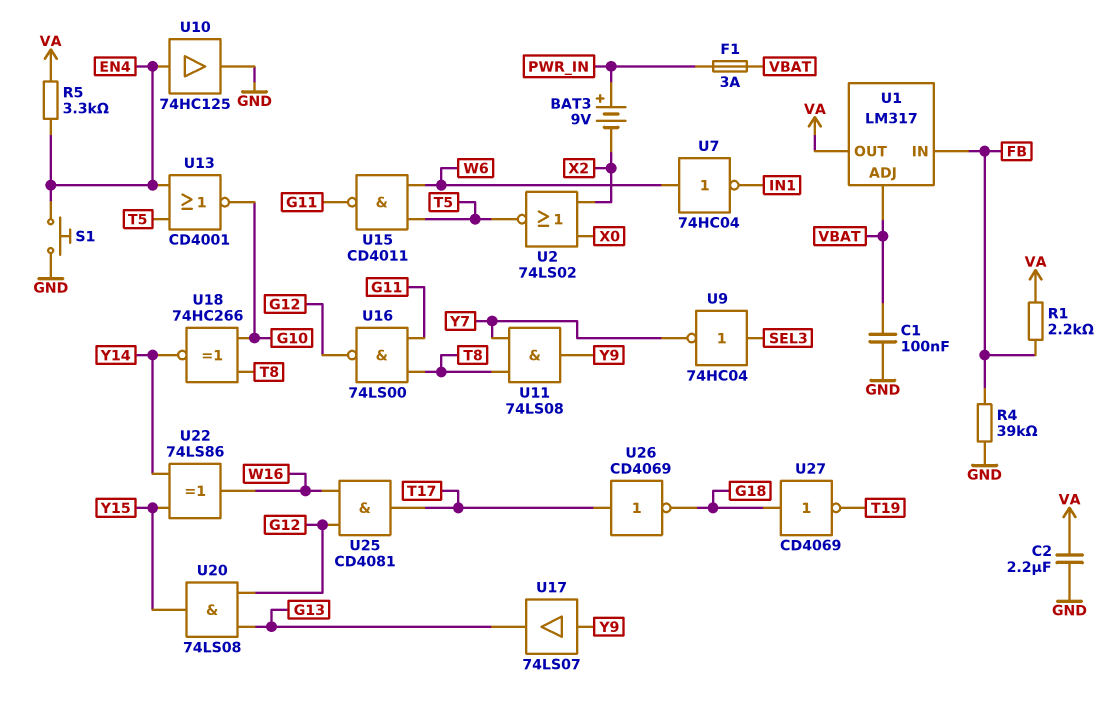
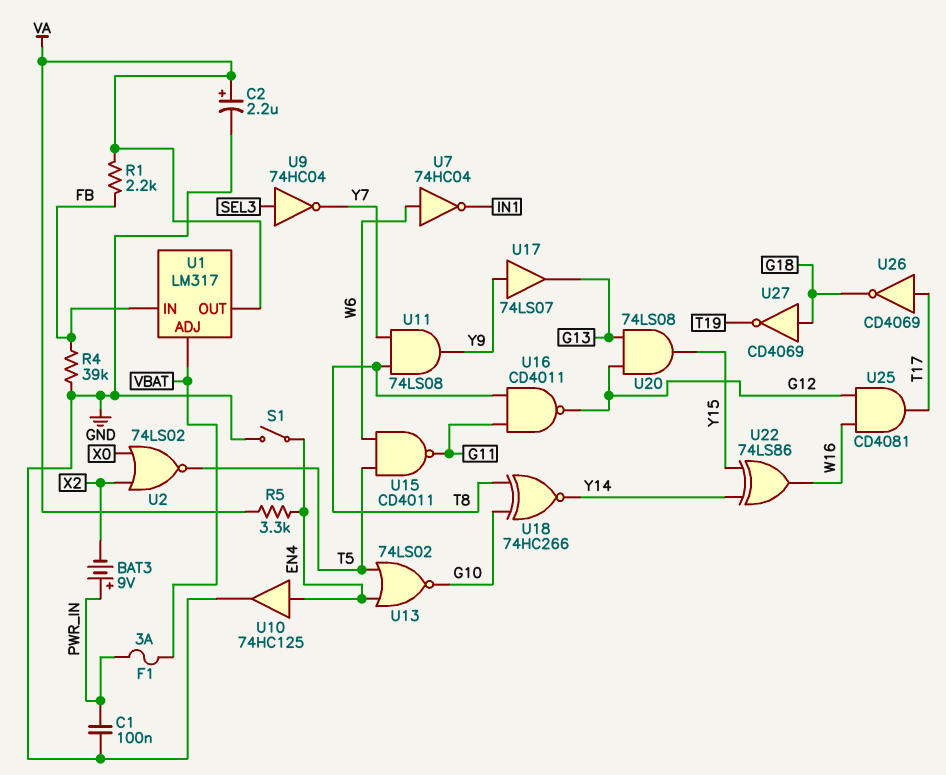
C1: 100nF (GND, VBAT) -> 100nF (GND, PWR_IN)
C2: 2.2uF (GND, VA) -> 2.2uF (plus VA, minus GND)
S1: button (EN4, GND) -> switch (EN4, GND)
U13: NOR CD4001 (in EN4, in T5, out G10) -> NOR 74LS02 (in EN4, in T5, out G10)
U16: NAND 74LS00 (in G11, in T8, out G12) -> NAND CD4011 (in G11, in T8, out G12)

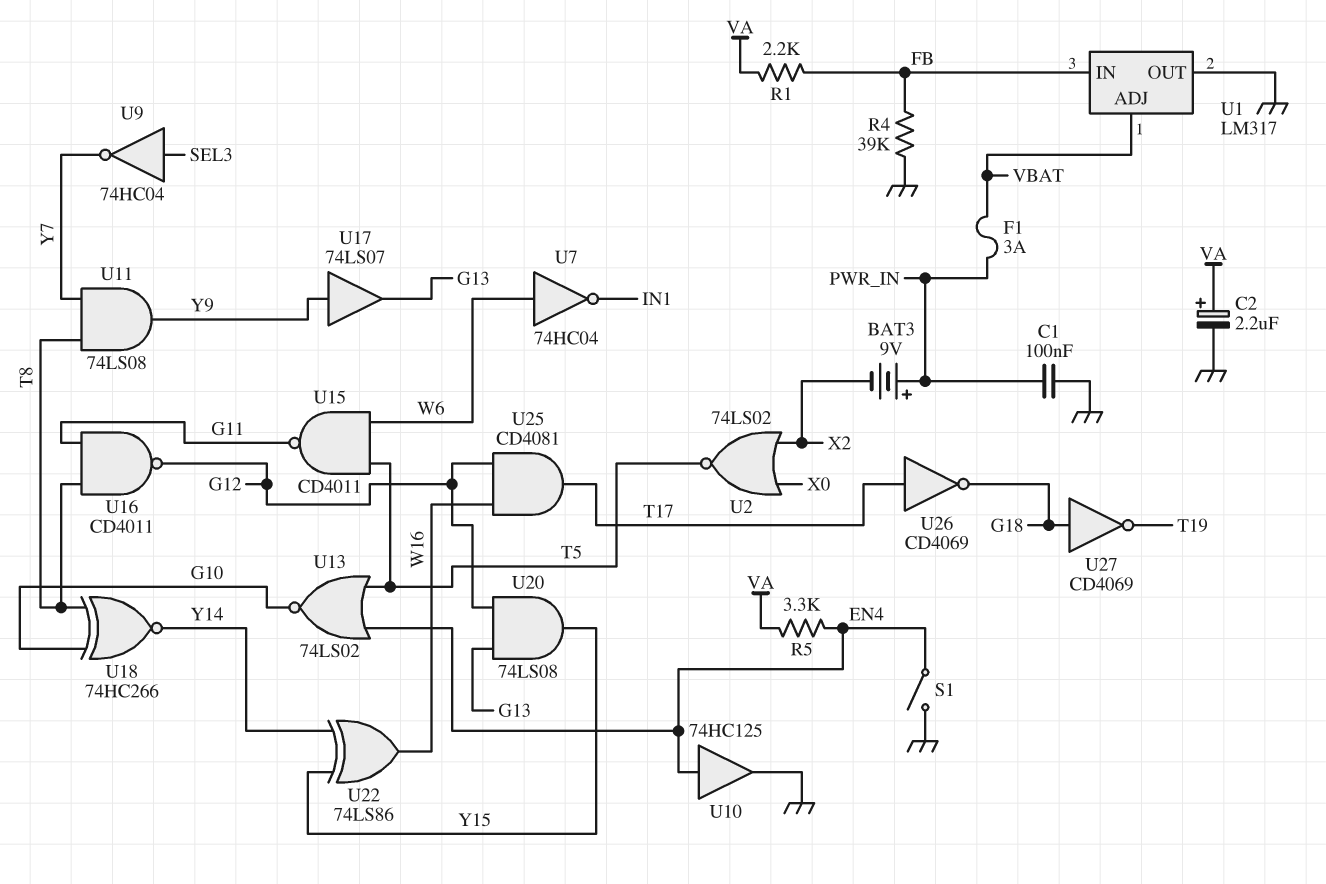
U1 pin OUT: VA -> GND

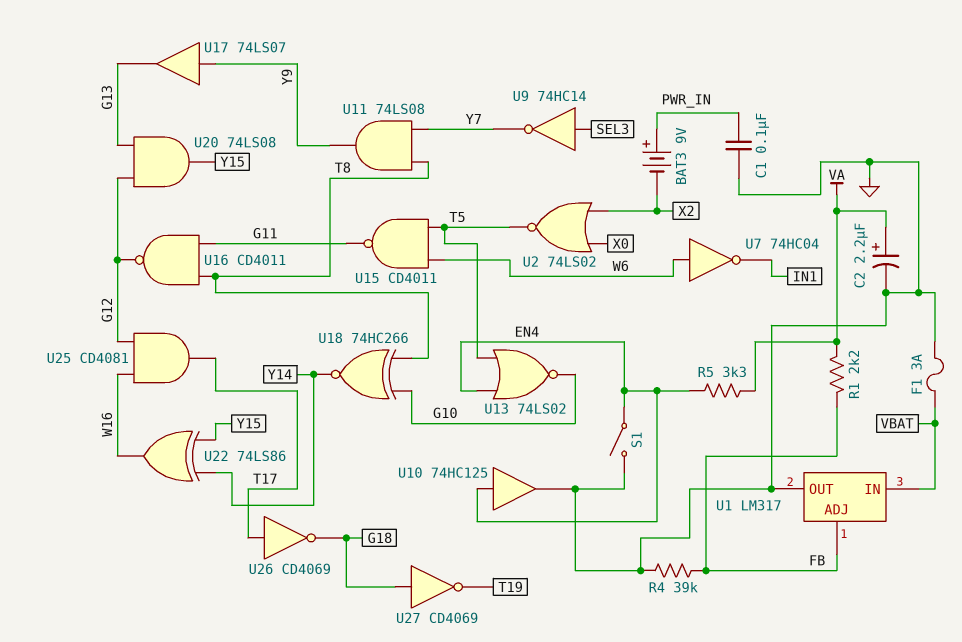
F1: 3A (PWR_IN, VBAT) -> 3A (GND, VBAT)
U1 pin ADJ: VBAT -> FB
U1 pin IN: FB -> VBAT
U9: NOT 74HC04 (in SEL3, out Y7) -> NOT 74HC14 (in SEL3, out Y7)

